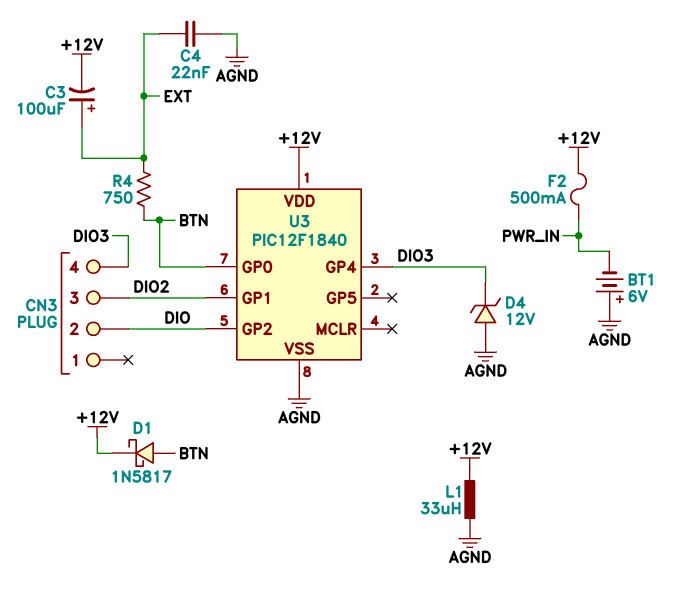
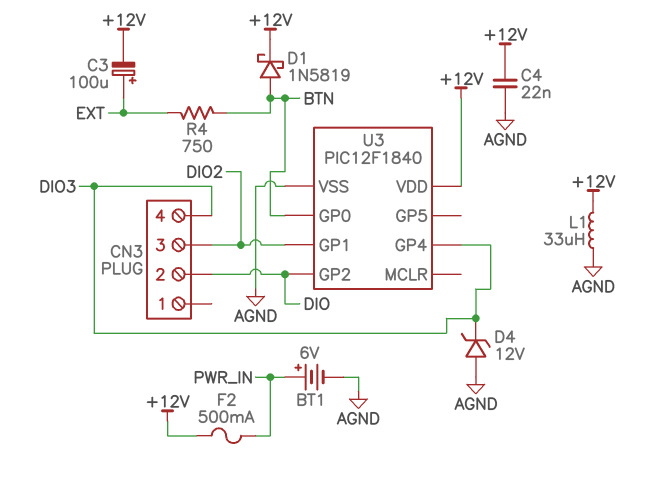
BT1: 6V (plus AGND, minus PWR_IN) -> 6V (plus PWR_IN, minus AGND)
C4: 22nF (AGND, EXT) -> 22nF (+12V, AGND)
D1: schottky 1N5817 (A BTN, K +12V) -> schottky 1N5819 (A BTN, K +12V)

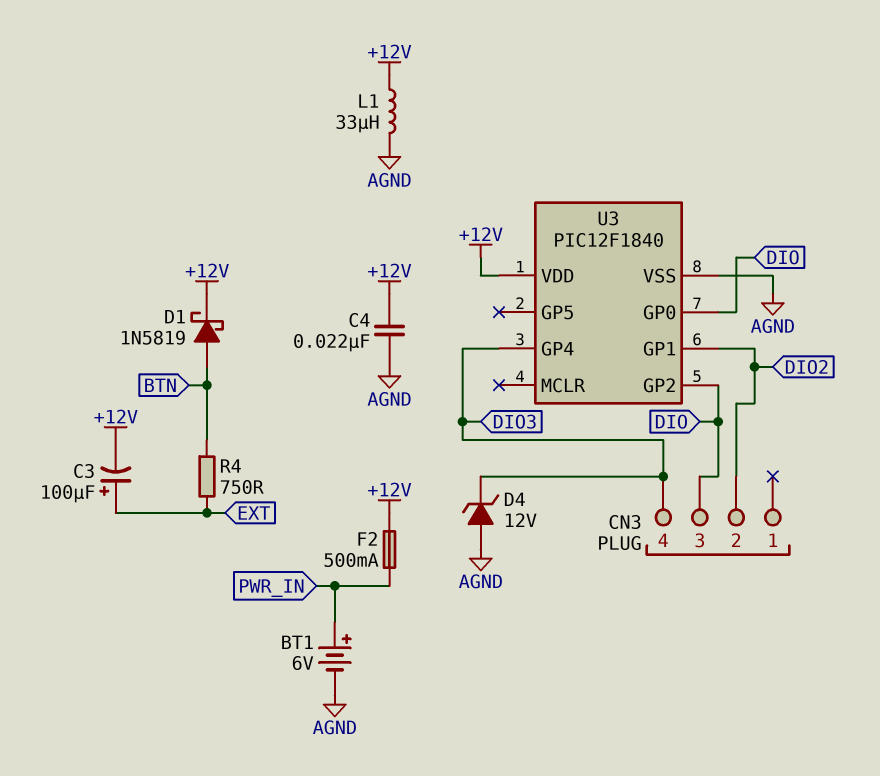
CN3 pin 2: DIO -> DIO2
CN3 pin 3: DIO2 -> DIO
U3 pin GP0: BTN -> DIO

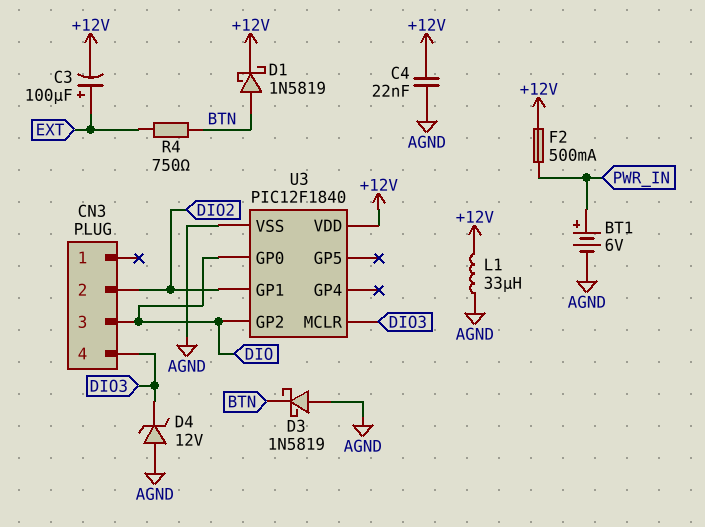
D3: none -> schottky 1N5819 (A AGND, K BTN)
U3 pin GP4: DIO3 -> none
U3 pin MCLR: none -> DIO3

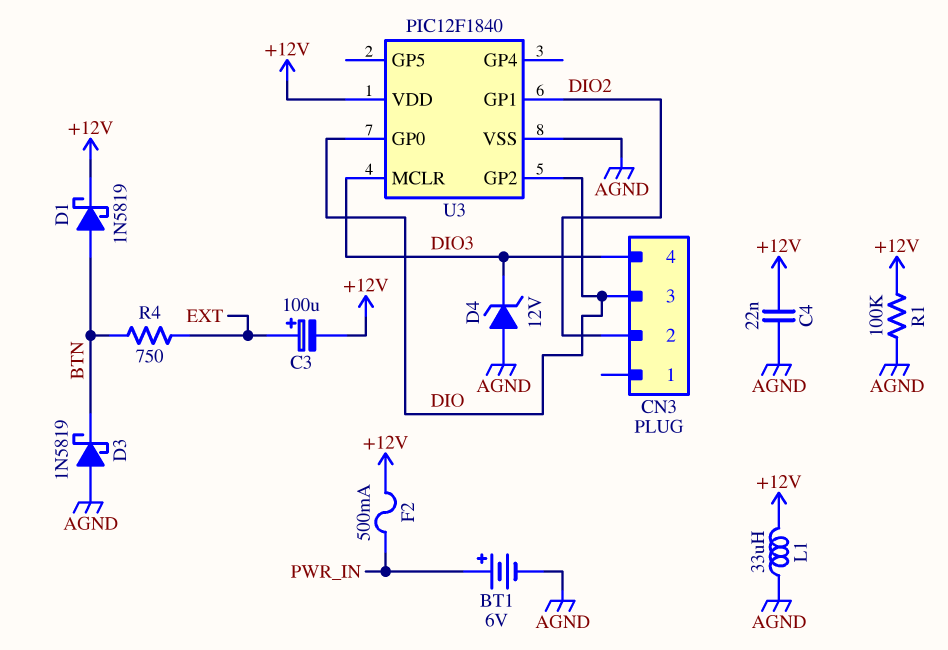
R1: none -> 100k (+12V, AGND)

